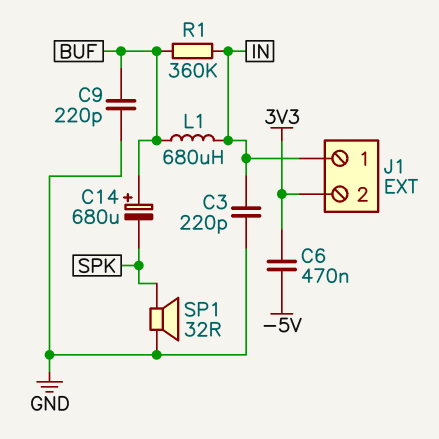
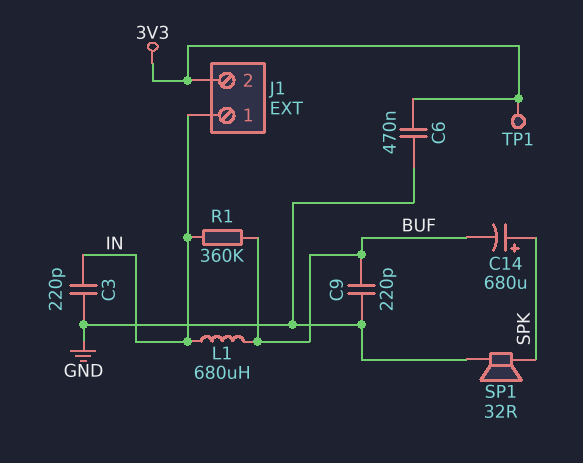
C6: 470nF (-5V, 3V3) -> 470nF (3V3, GND)
C14: 680uF (plus BUF, minus SPK) -> 680uF (plus SPK, minus BUF)
TP1: none -> test point (3V3)

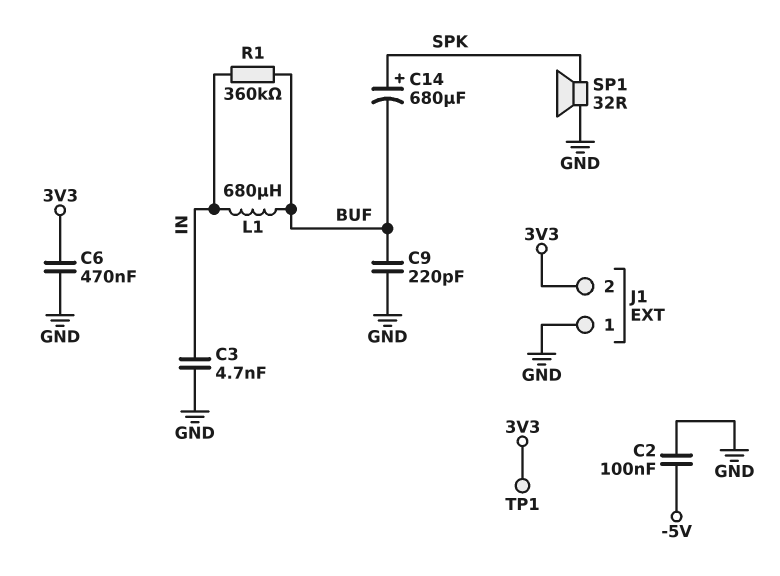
C2: none -> 100nF (-5V, GND)
C3: 220pF (GND, IN) -> 4.7nF (GND, IN)
J1 pin 1: IN -> GND

